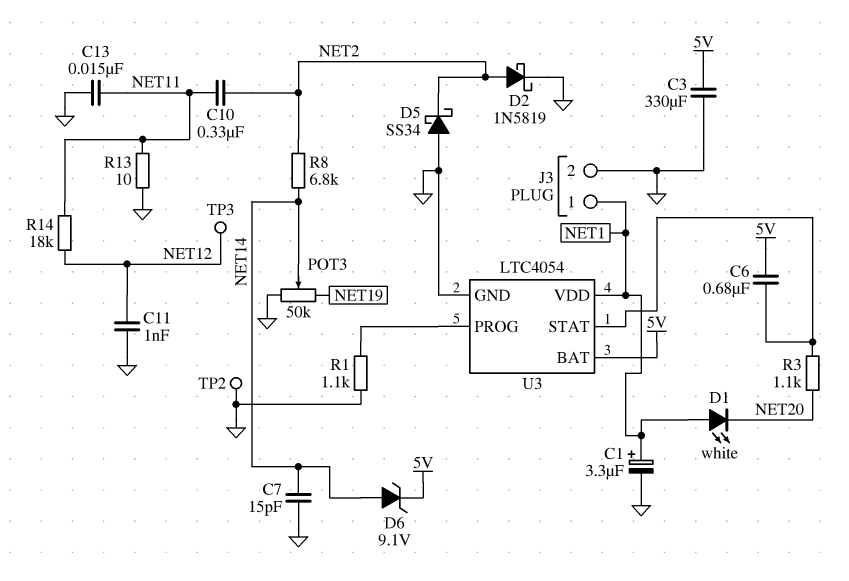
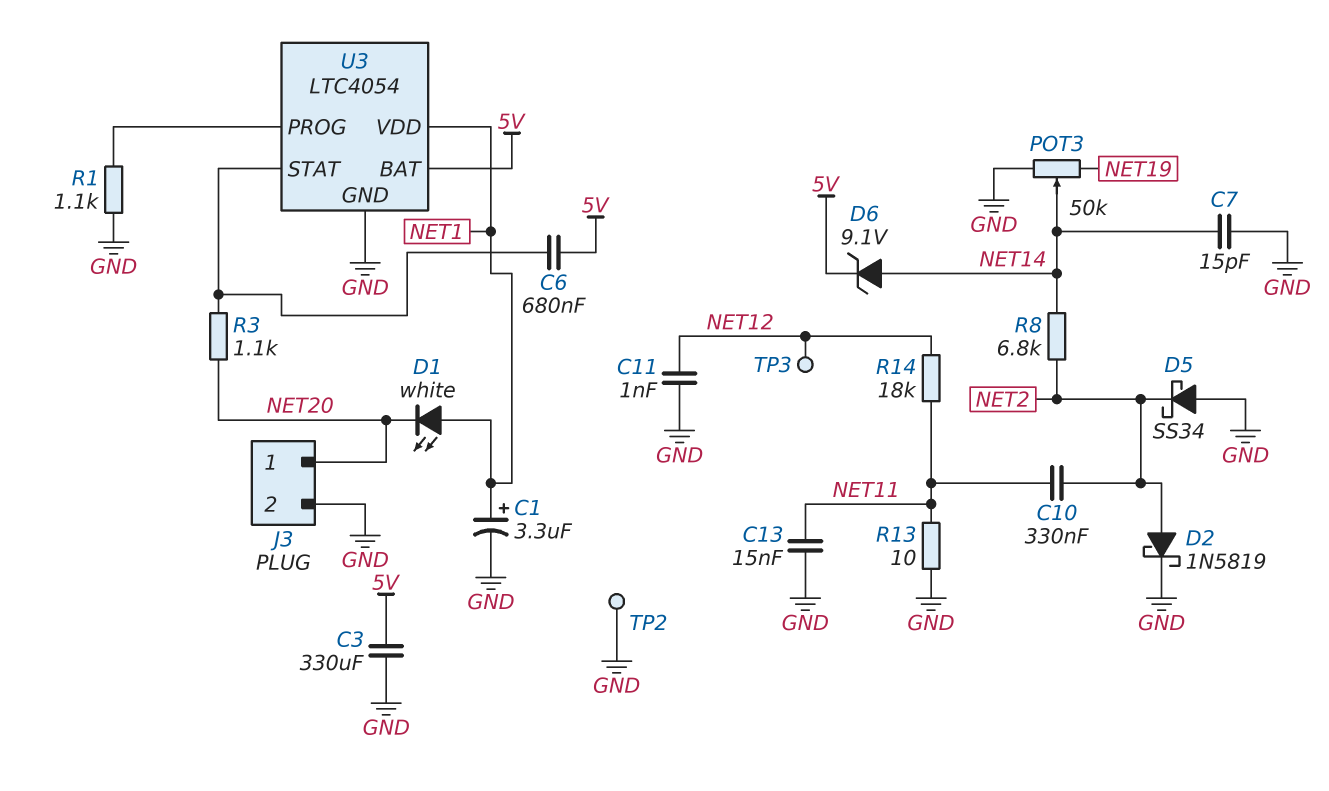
J3 pin 1: NET1 -> NET20

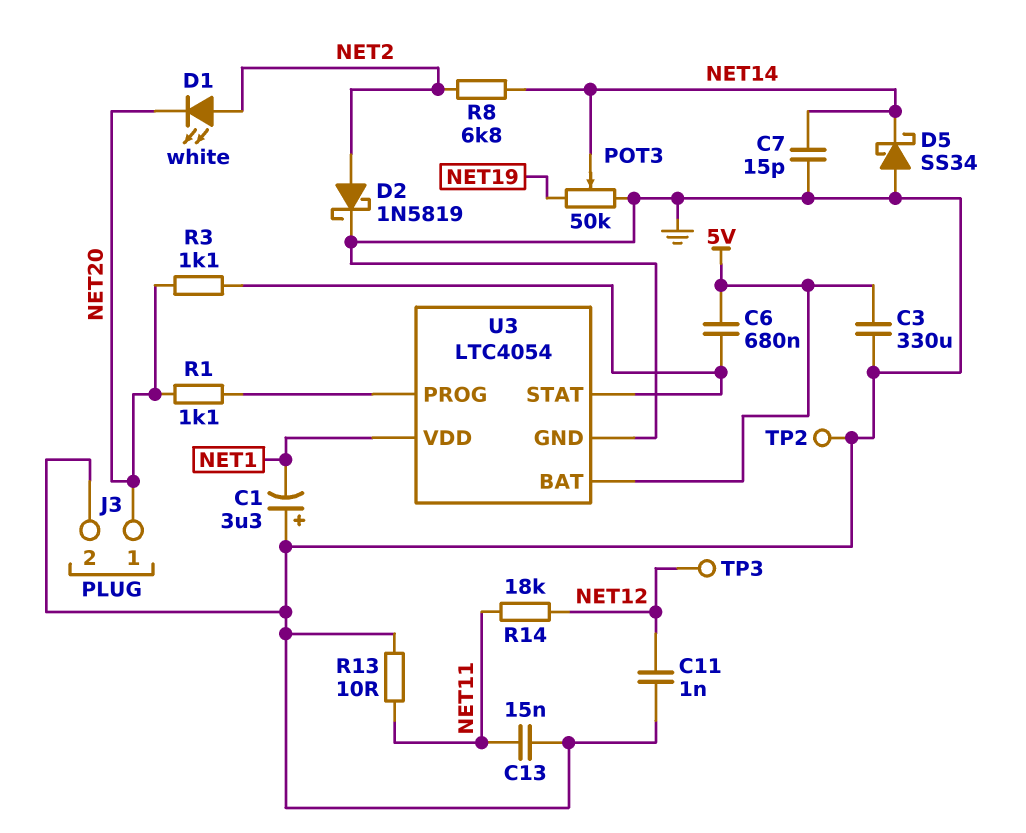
C1: 3.3uF (plus NET1, minus GND) -> 3.3uF (plus GND, minus NET1)
C10: 330nF (NET2, NET11) -> none
D1: LED white (A NET1, K NET20) -> LED white (A NET2, K NET20)
D5: schottky SS34 (A GND, K NET2) -> schottky SS34 (A GND, K NET14)
D6: zener 9.1V (A NET14, K 5V) -> none
R1: 1.1k (GND, U3/PROG) -> 1.1k (NET20, U3/PROG)

